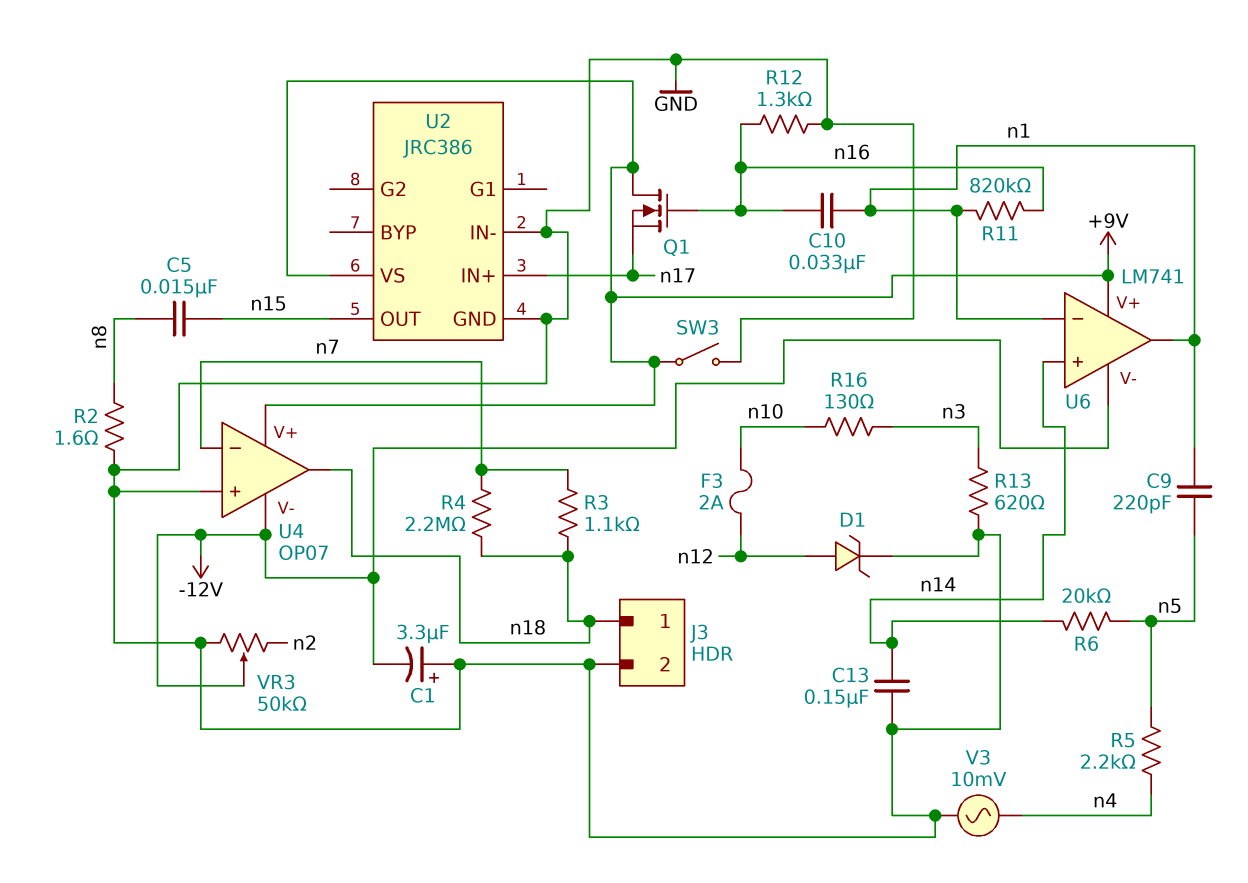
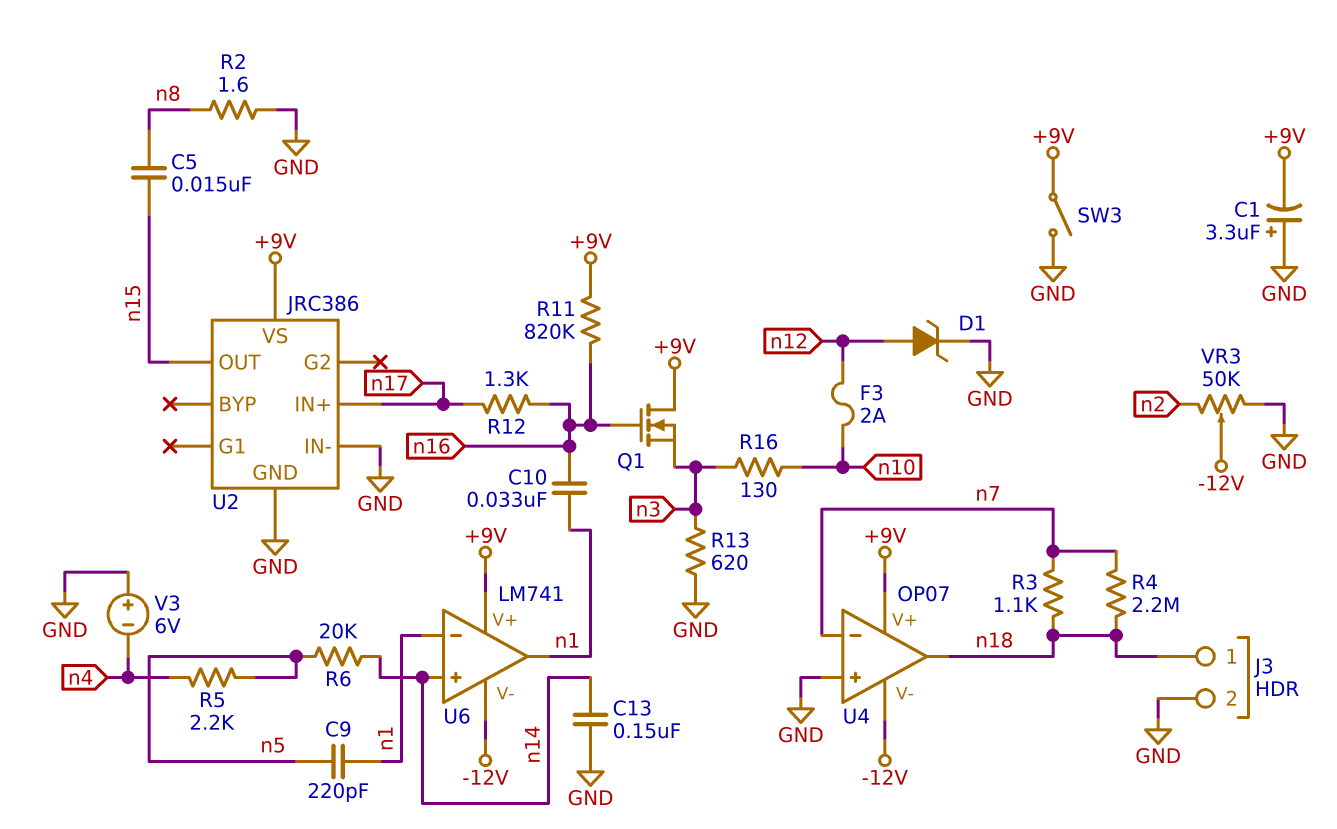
C1: 3.3uF (plus GND, minus -12V) -> 3.3uF (plus GND, minus +9V)
Q1: NMOS (G n16, D +9V, S n17) -> NMOS (G n16, D +9V, S n3)
R11: 820k (n1, n16) -> 820k (+9V, n16)
R12: 1.3k (GND, n16) -> 1.3k (n16, n17)
V3: AC 10mV (GND, n4) -> 6V (plus GND, minus n4)

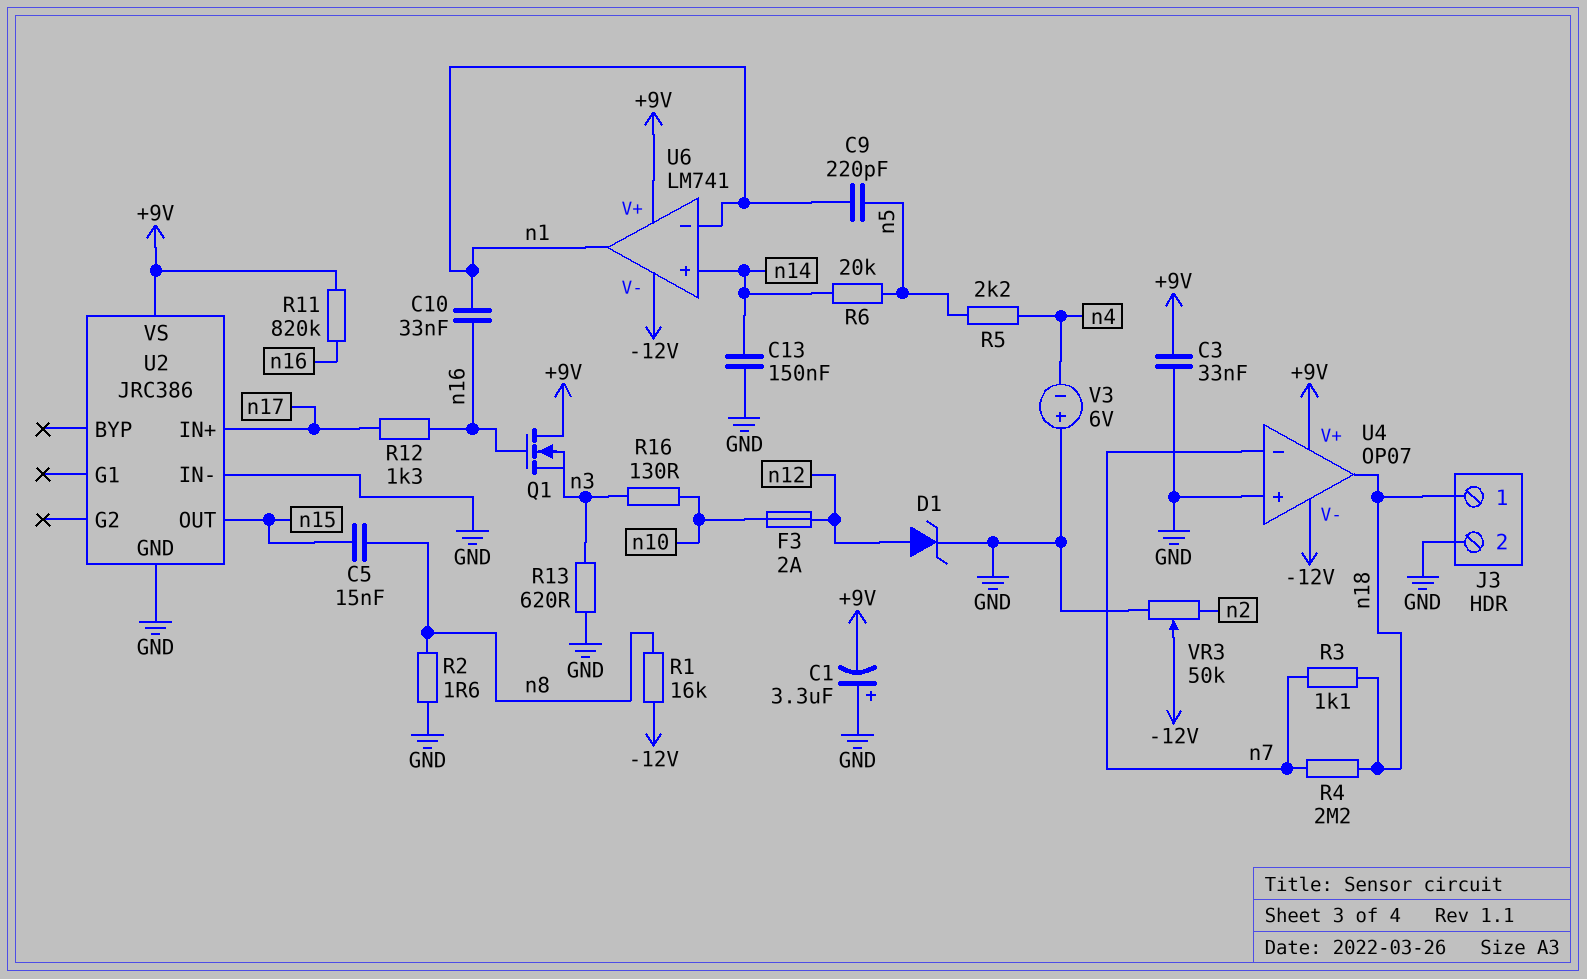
C3: none -> 33nF (+9V, GND)
R1: none -> 16k (-12V, n8)
SW3: switch (+9V, GND) -> none

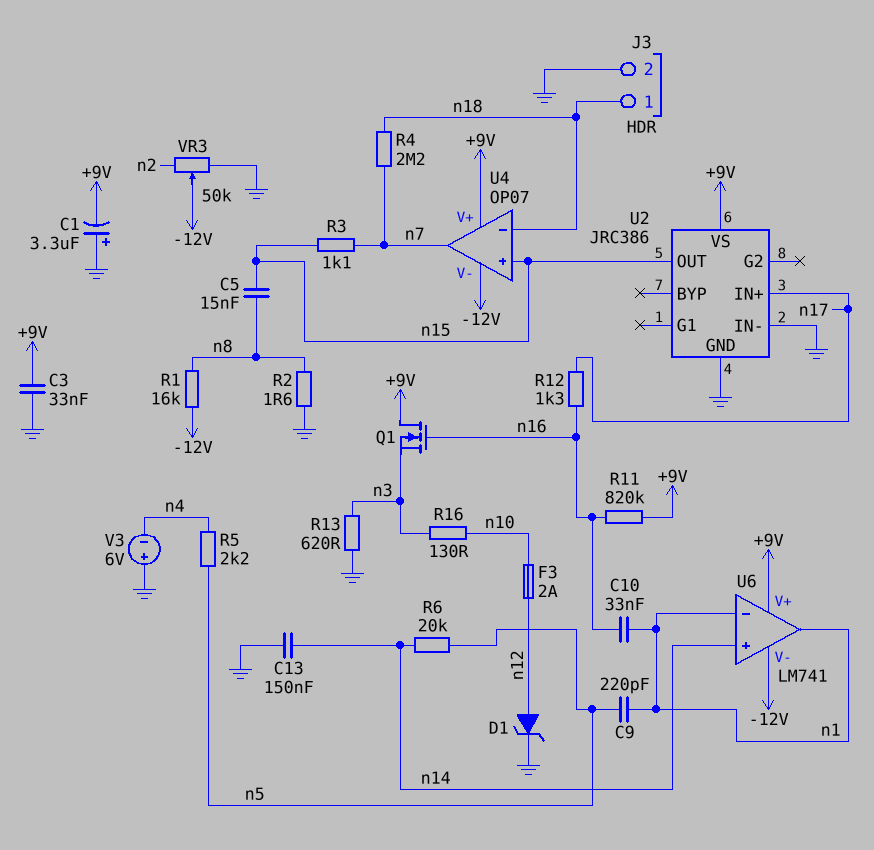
R3: 1.1k (n7, n18) -> 1.1k (n7, n15)
U4 pin in+: GND -> n15
U4 pin in-: n7 -> n18
U4 pin out: n18 -> n7

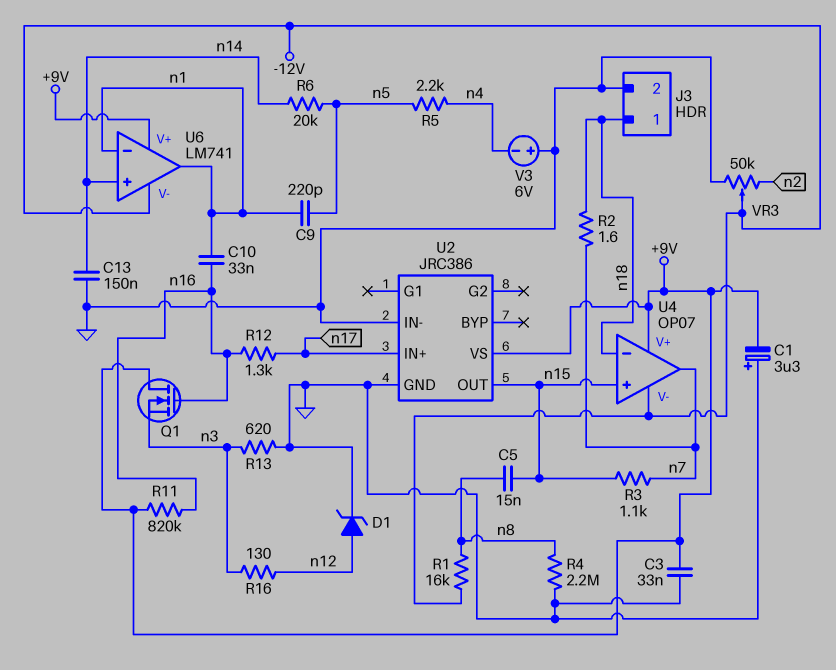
F3: 2A (n10, n12) -> none
R2: 1.6 (GND, n8) -> 1.6 (n7, n18)
R4: 2.2M (n7, n18) -> 2.2M (GND, n8)
R16: 130 (n3, n10) -> 130 (n3, n12)

